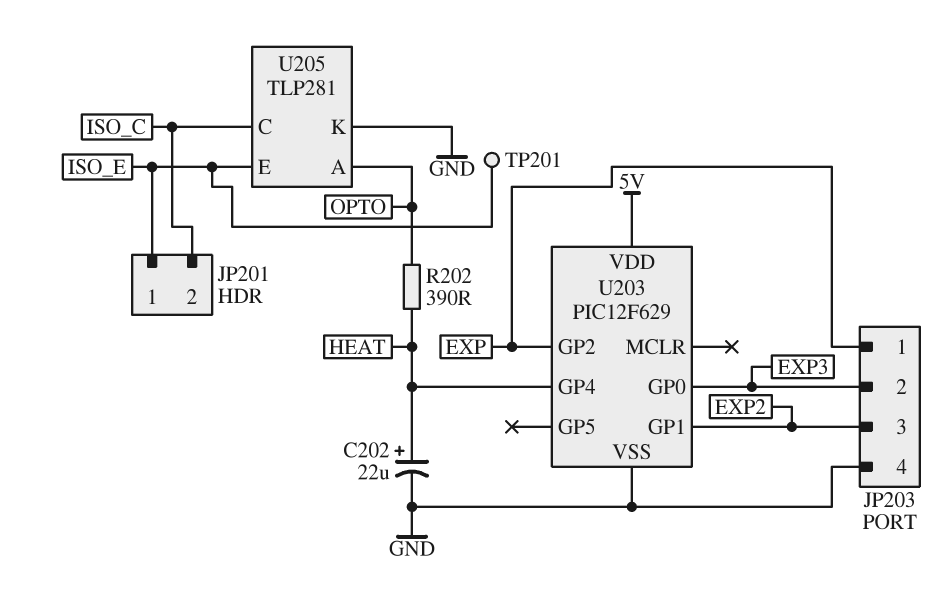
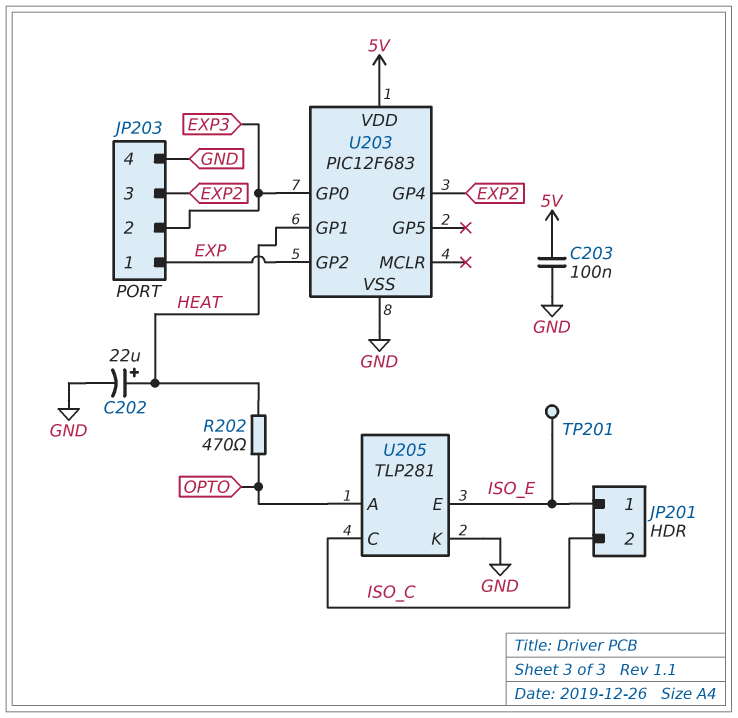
C203: none -> 100nF (5V, GND)
R202: 390 (HEAT, OPTO) -> 470 (HEAT, OPTO)
U203: PIC12F629 -> PIC12F683
U203 pin GP1: EXP2 -> HEAT
U203 pin GP4: HEAT -> EXP2

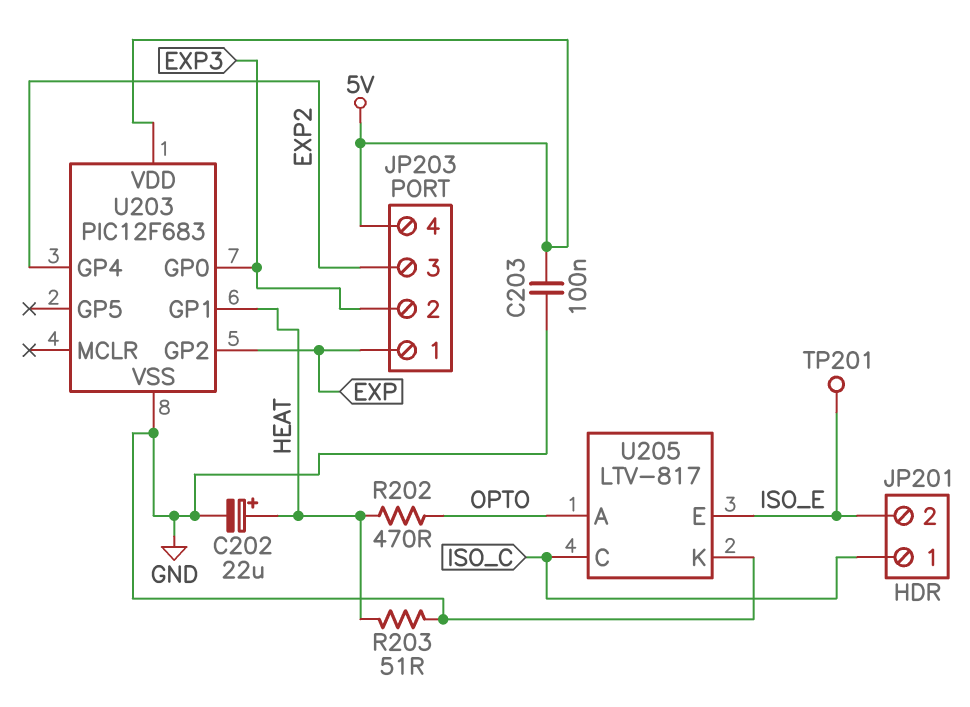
JP201 pin 1: ISO_E -> ISO_C
JP201 pin 2: ISO_C -> ISO_E
JP203 pin 4: GND -> 5V
R203: none -> 51 (GND, HEAT)
U205: TLP281 -> LTV-817

